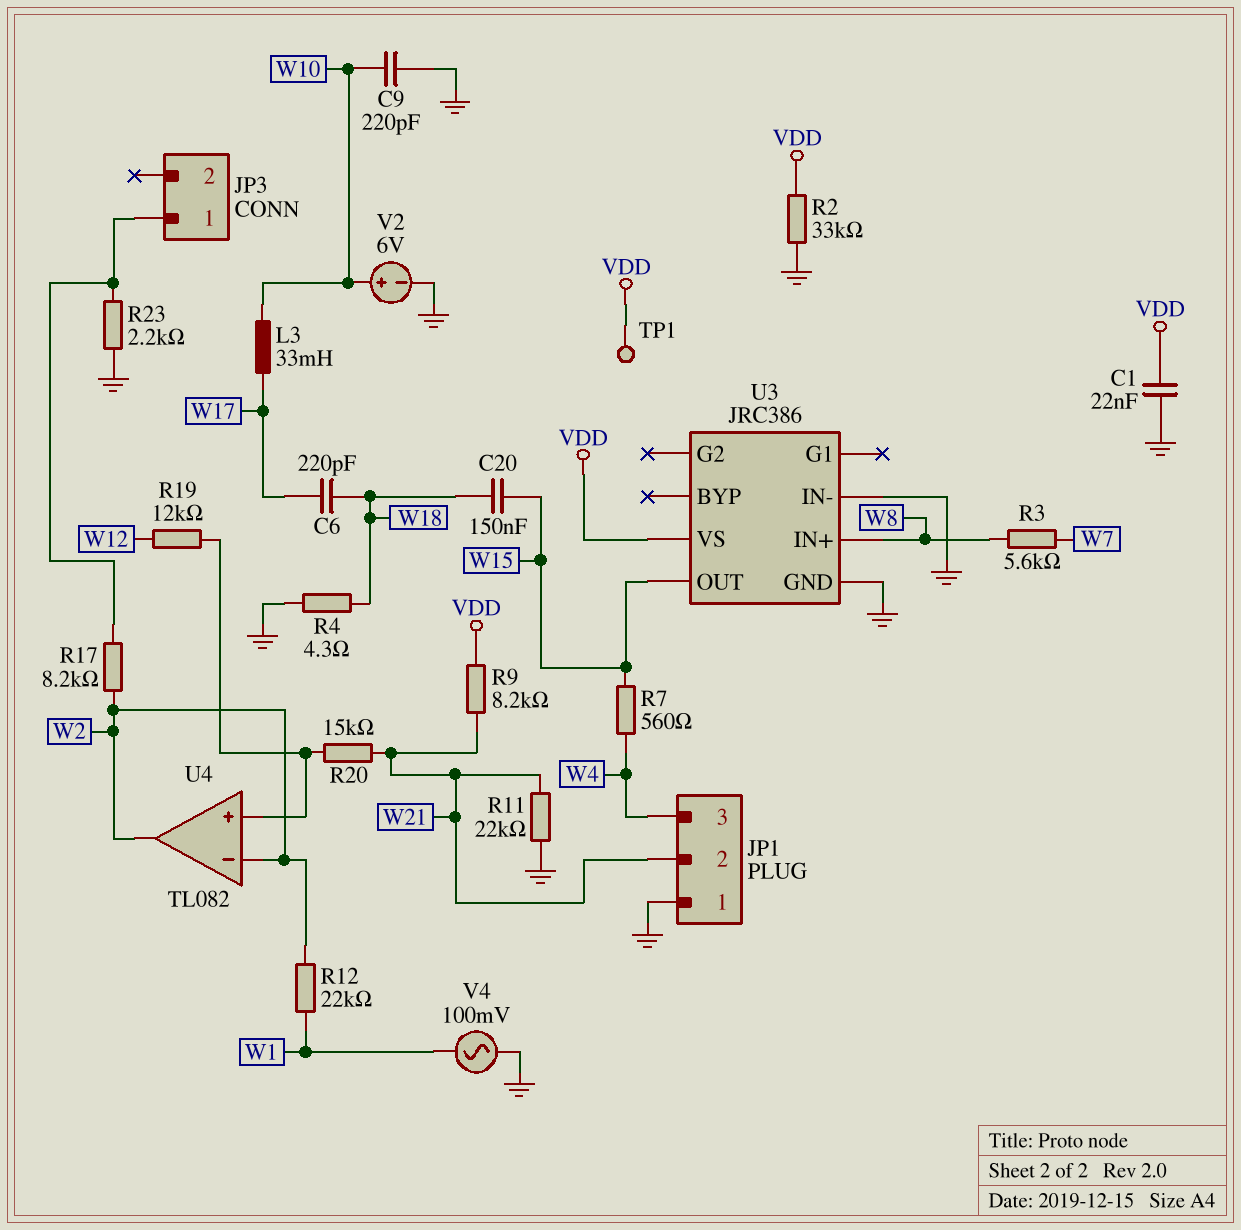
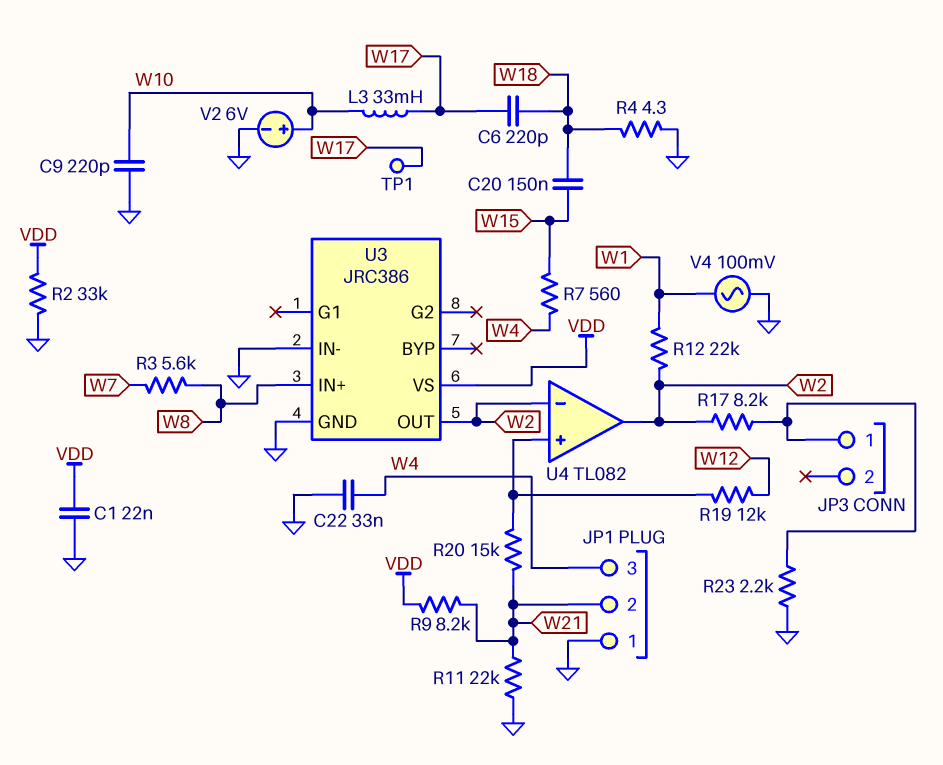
C22: none -> 33nF (GND, W4)
TP1: test point (VDD) -> test point (W17)
U3 pin OUT: W15 -> W2

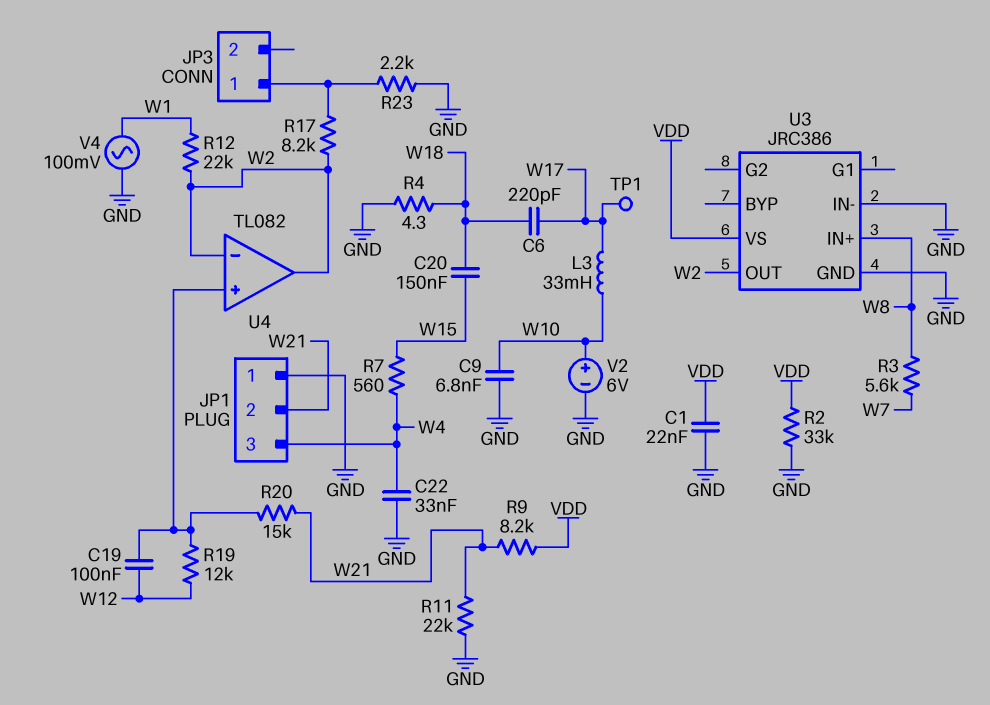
C9: 220pF (GND, W10) -> 6.8nF (GND, W10)
C19: none -> 100nF (U4/in+, W12)

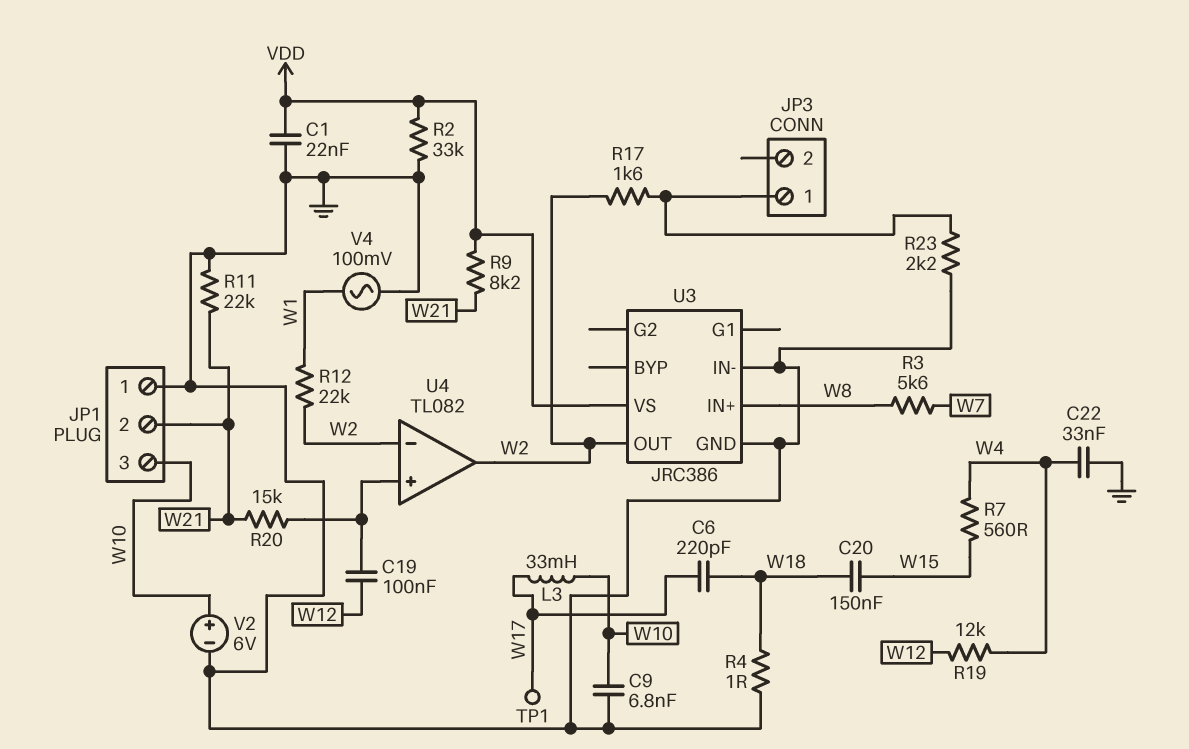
JP1 pin 3: W4 -> W10
R4: 4.3 (GND, W18) -> 1 (GND, W18)
R17: 8.2k (JP3/1, W2) -> 1.6k (JP3/1, W2)
R19: 12k (U4/in+, W12) -> 12k (W4, W12)

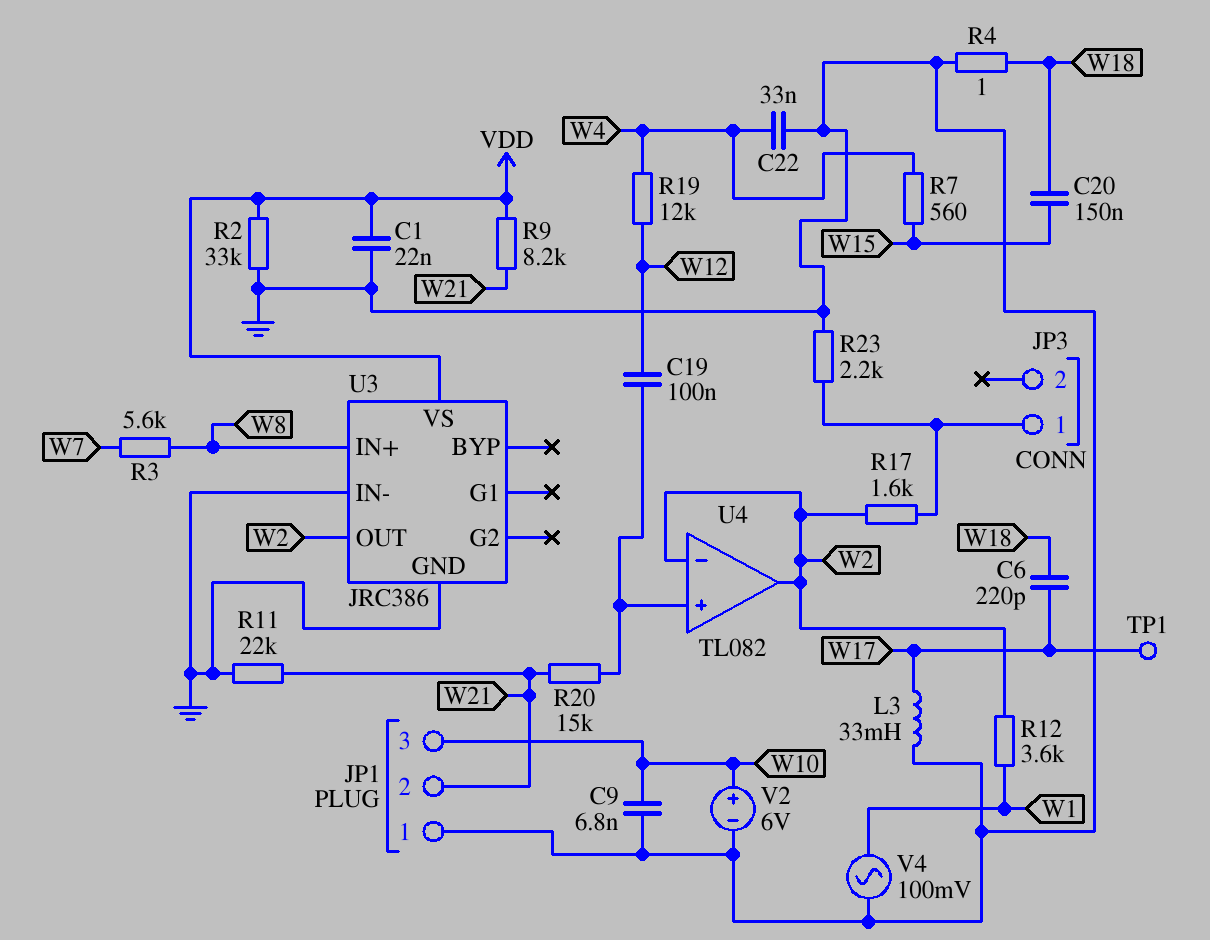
L3: 33mH (W10, W17) -> 33mH (GND, W17)
R12: 22k (W1, W2) -> 3.6k (W1, W2)

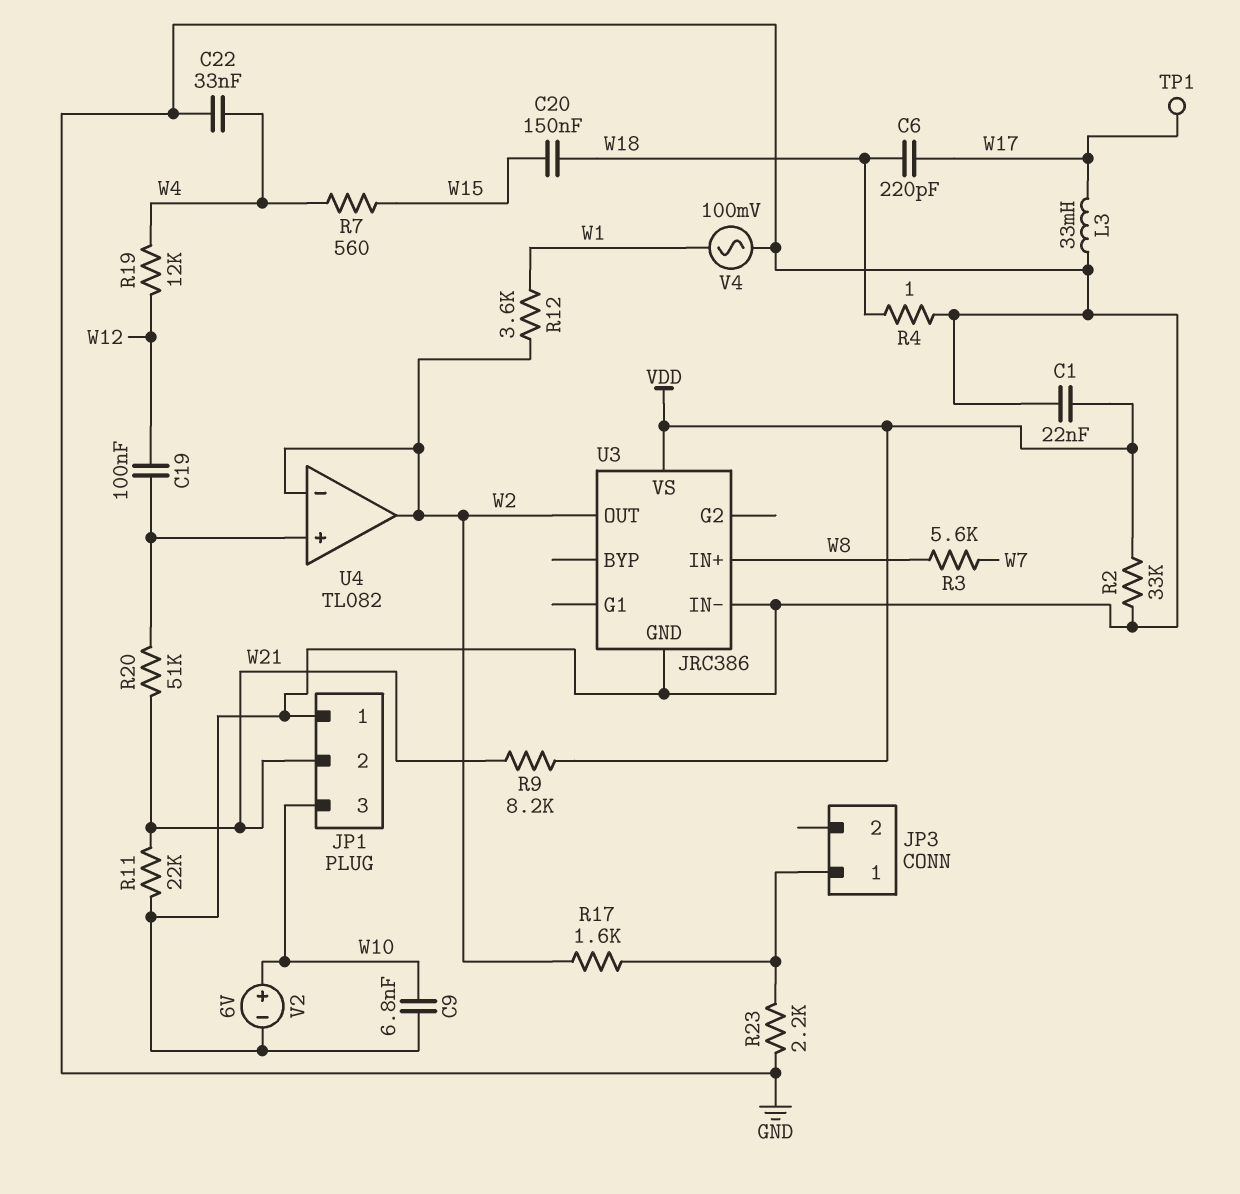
R20: 15k (U4/in+, W21) -> 51k (U4/in+, W21)

